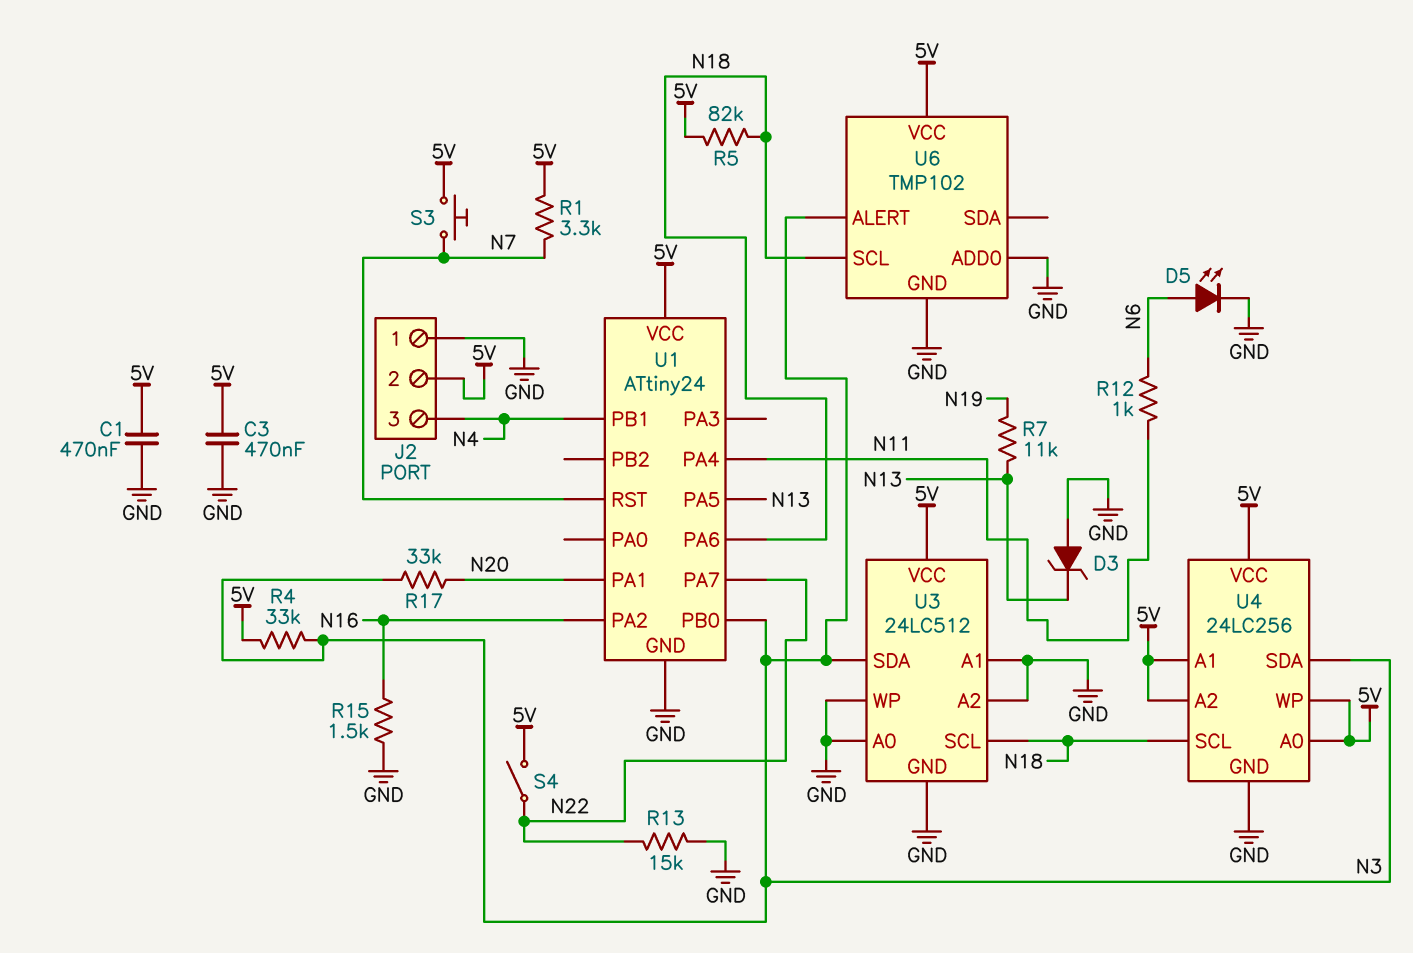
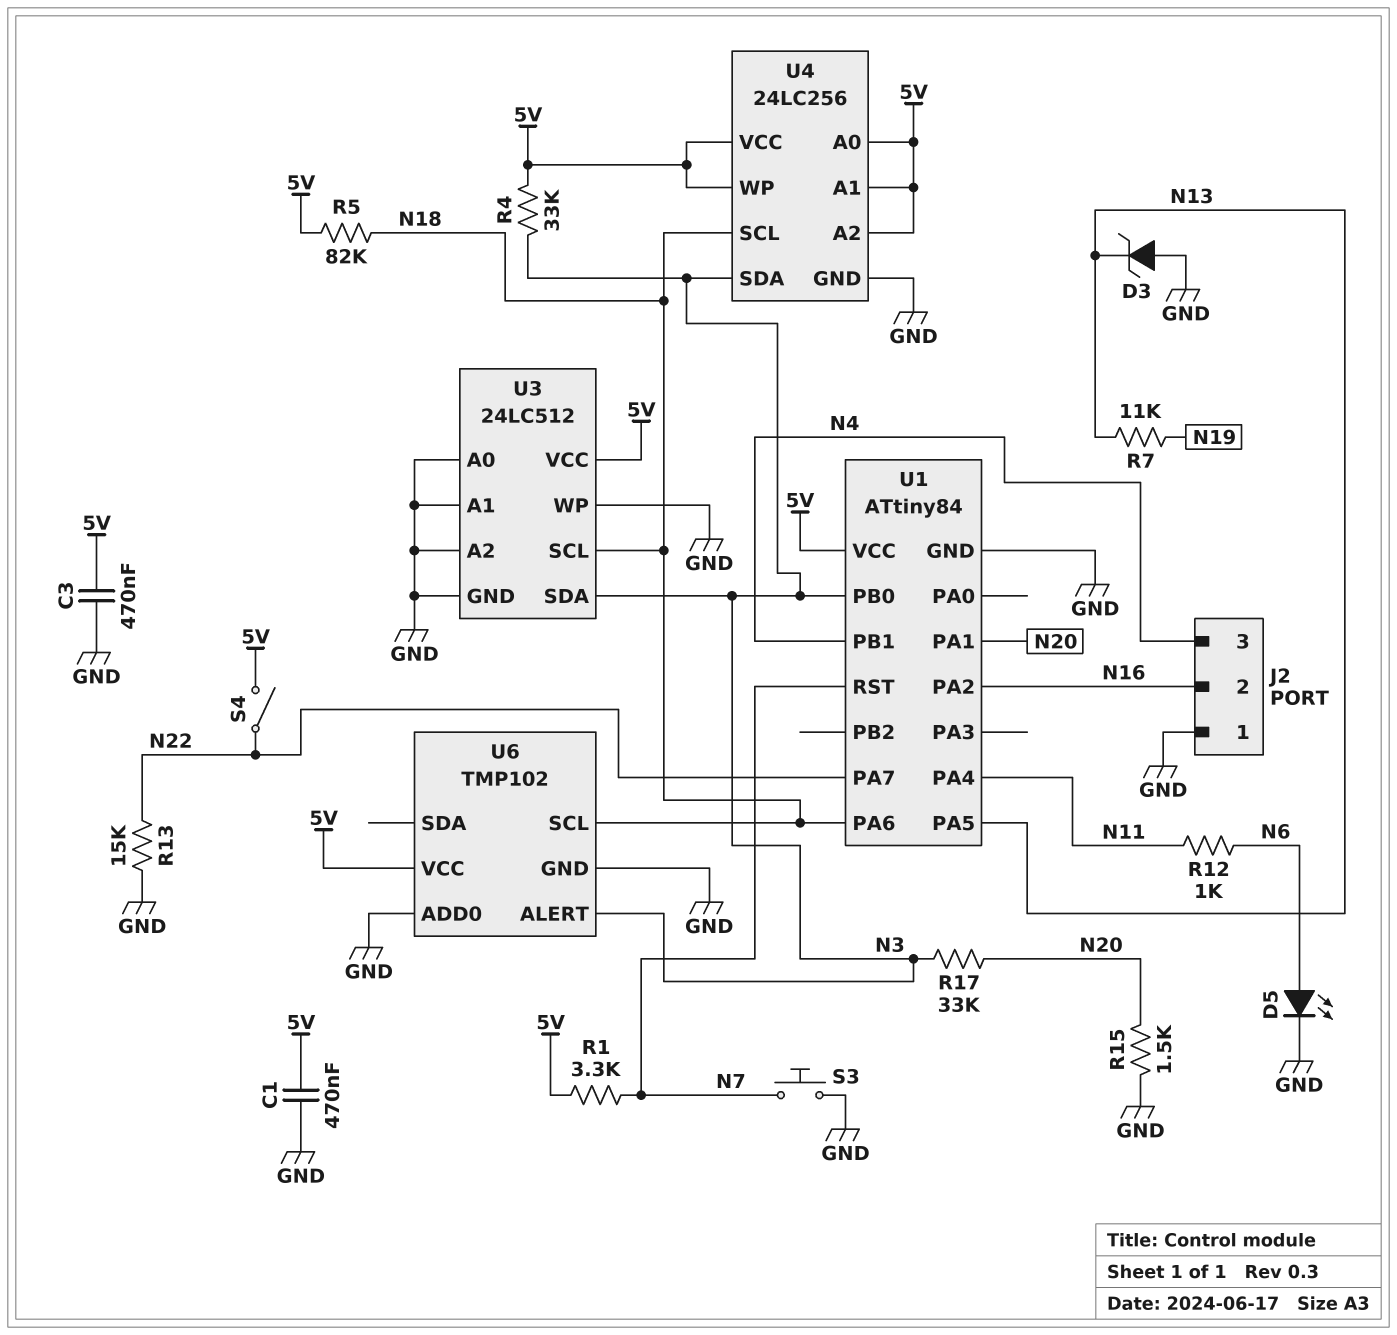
J2 pin 2: 5V -> N16
R15: 1.5k (GND, N16) -> 1.5k (GND, N20)
S3: button (5V, N7) -> button (GND, N7)
U1: ATtiny24 -> ATtiny84

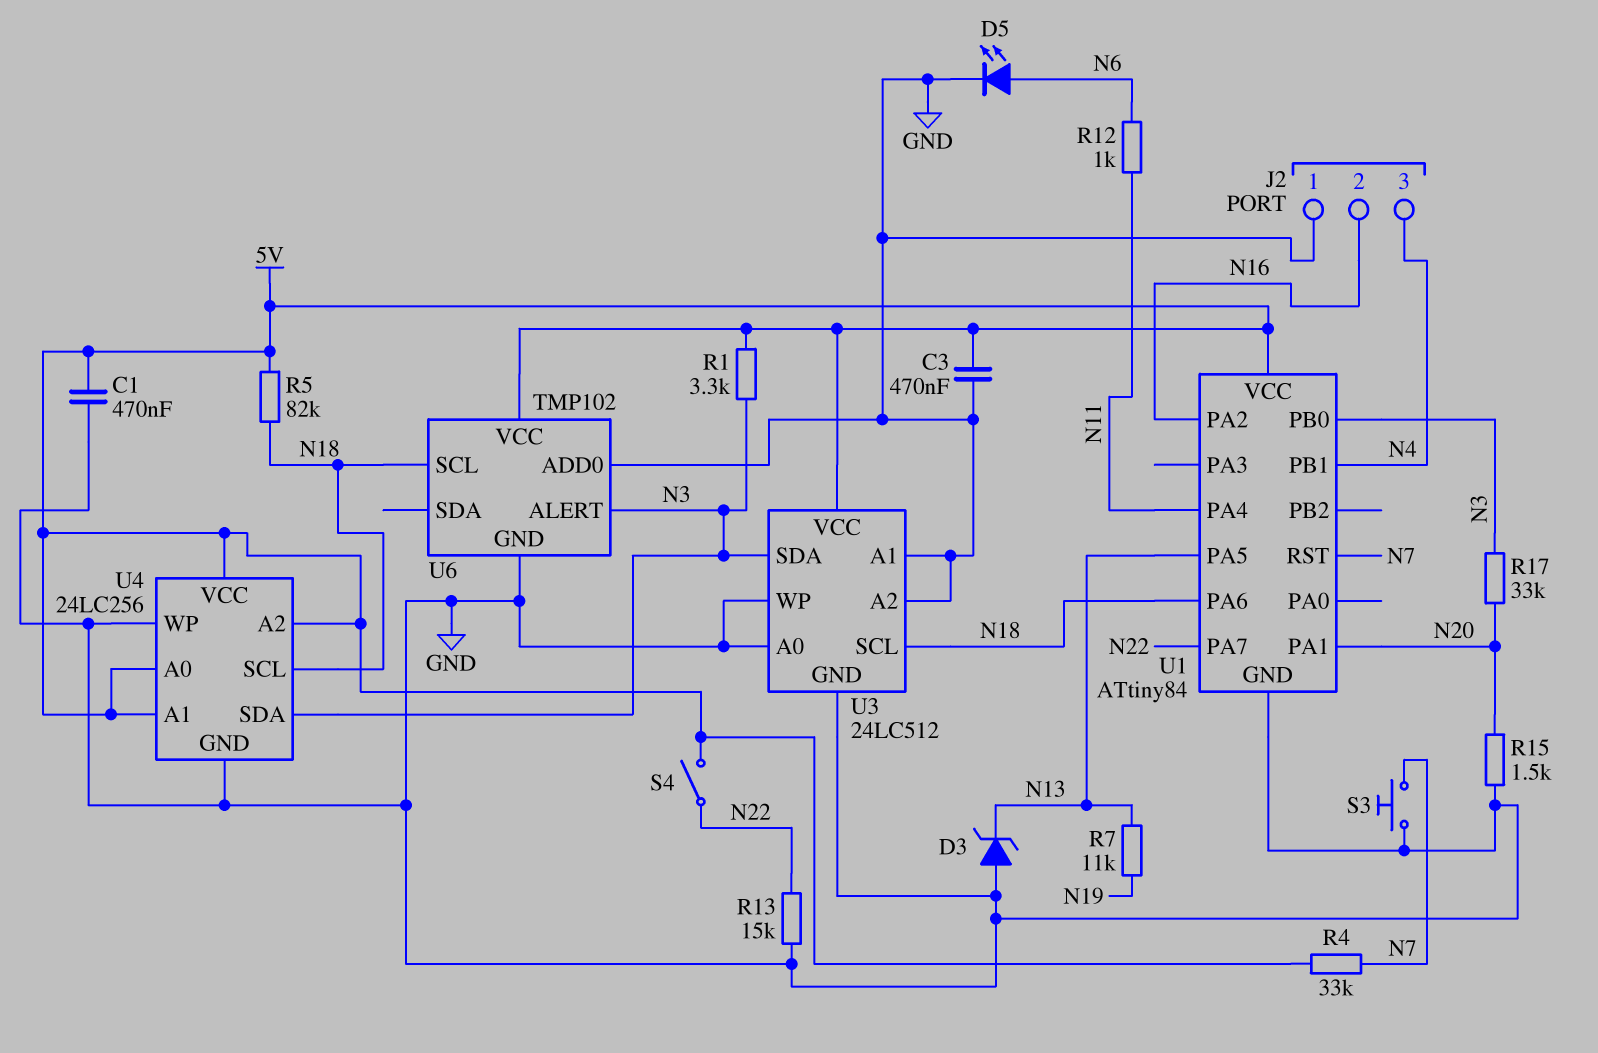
R1: 3.3k (5V, N7) -> 3.3k (5V, N3)
R4: 33k (5V, N3) -> 33k (5V, N7)
U4 pin WP: 5V -> GND

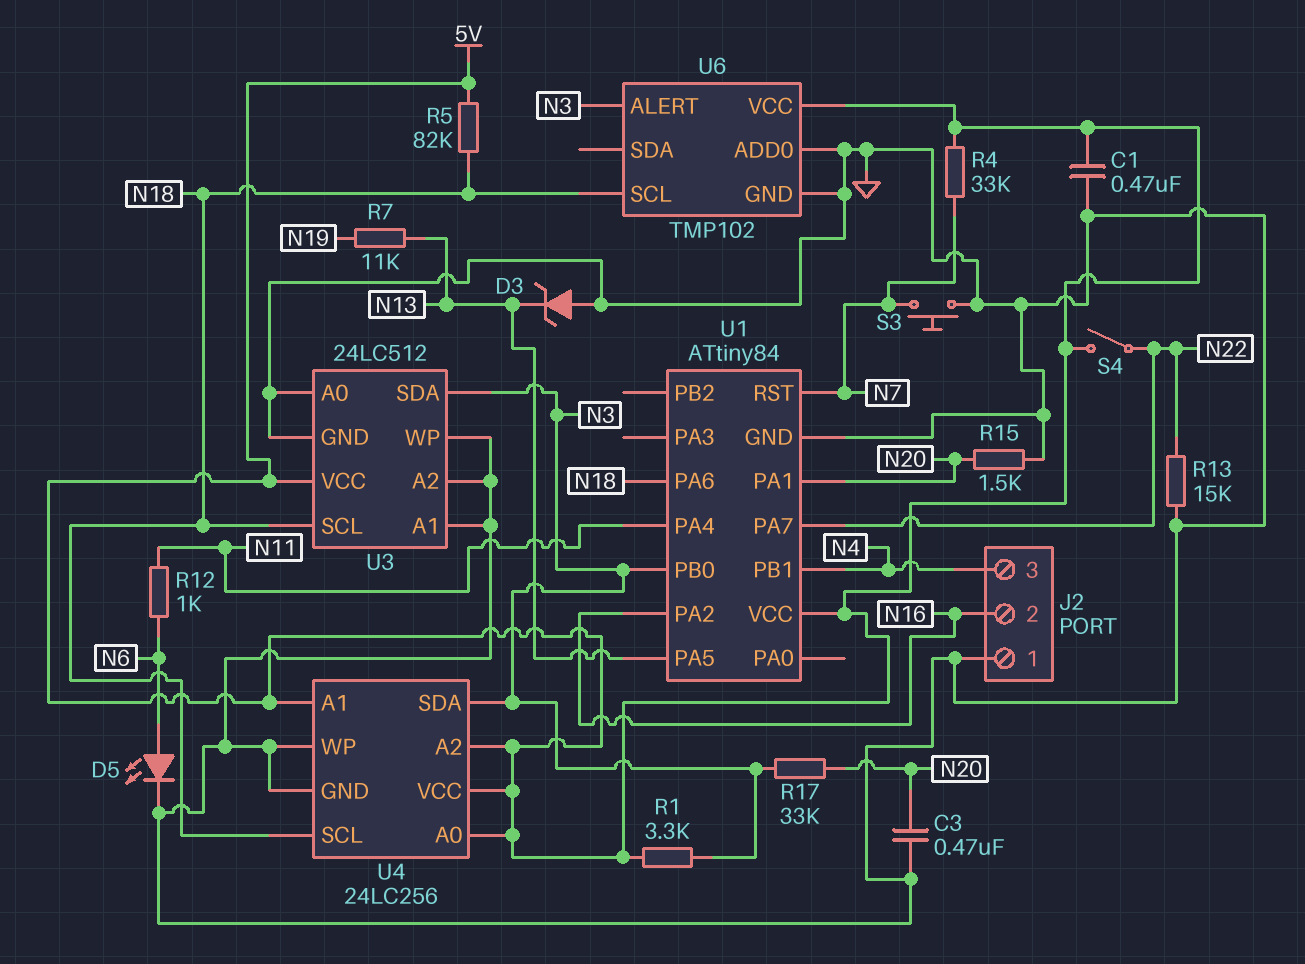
C3: 470nF (5V, GND) -> 470nF (GND, N20)

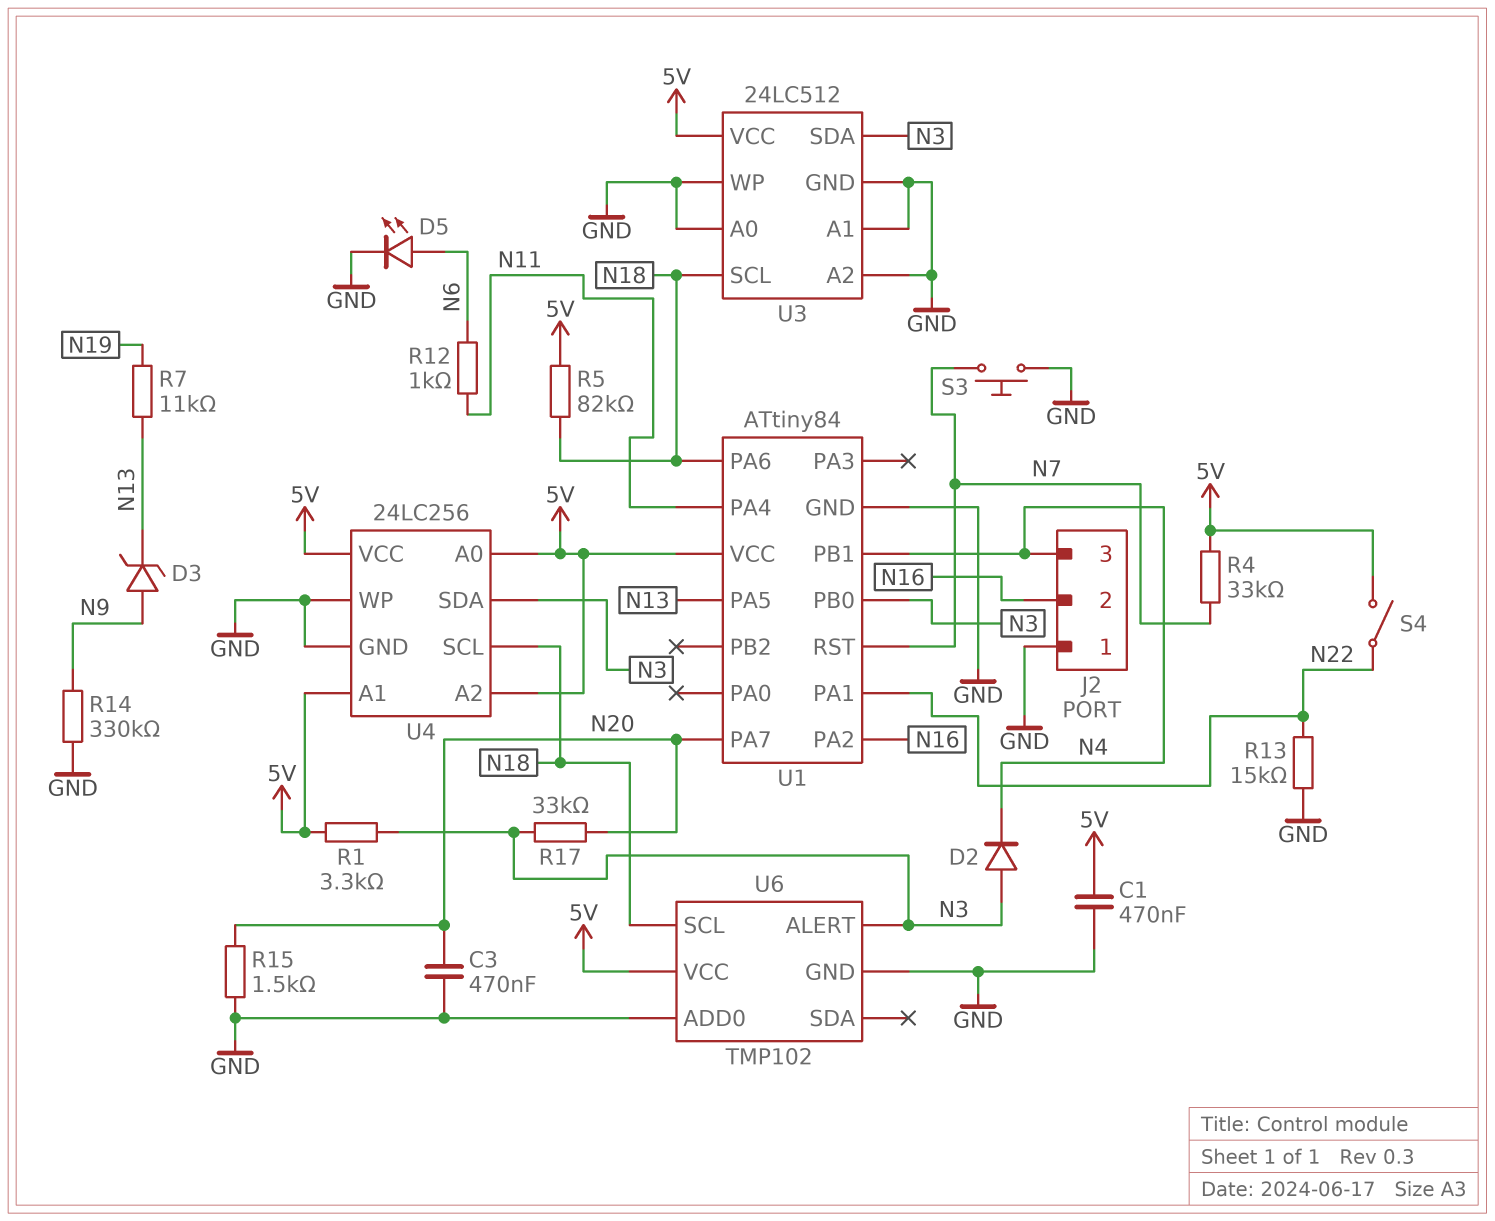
D2: none -> diode (A N3, K N4)
D3: zener (A GND, K N13) -> zener (A N9, K N13)
R14: none -> 330k (GND, N9)
U1 pin PA1: N20 -> N22
U1 pin PA7: N22 -> N20

